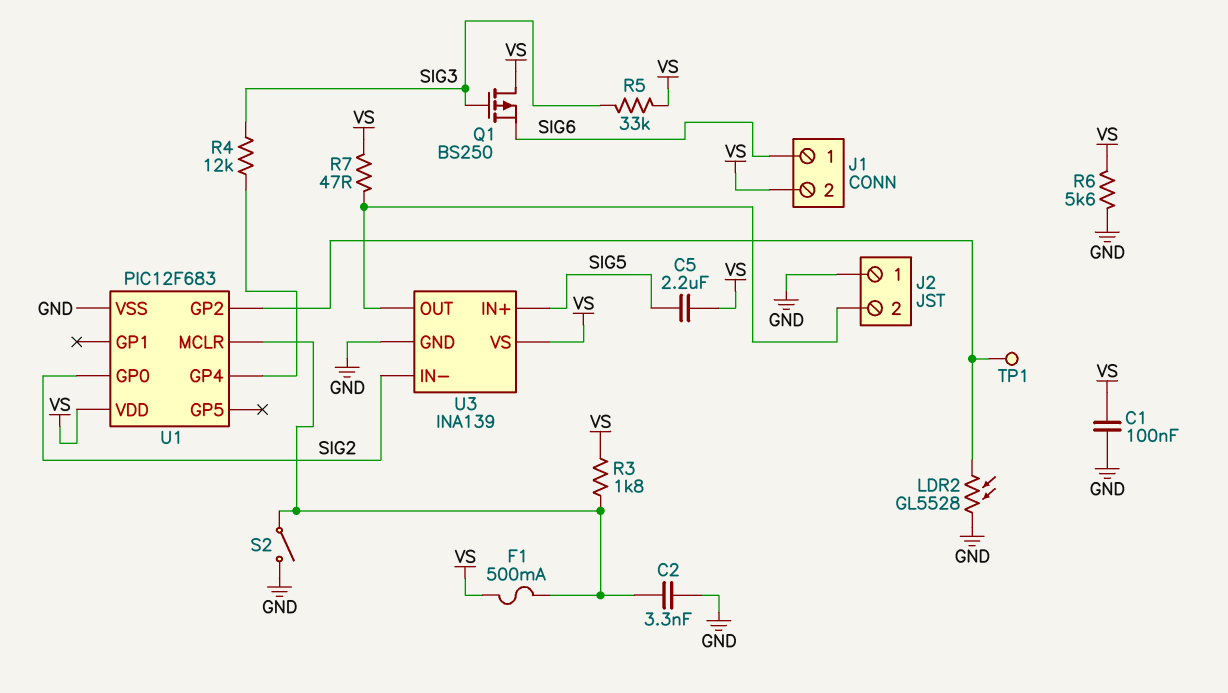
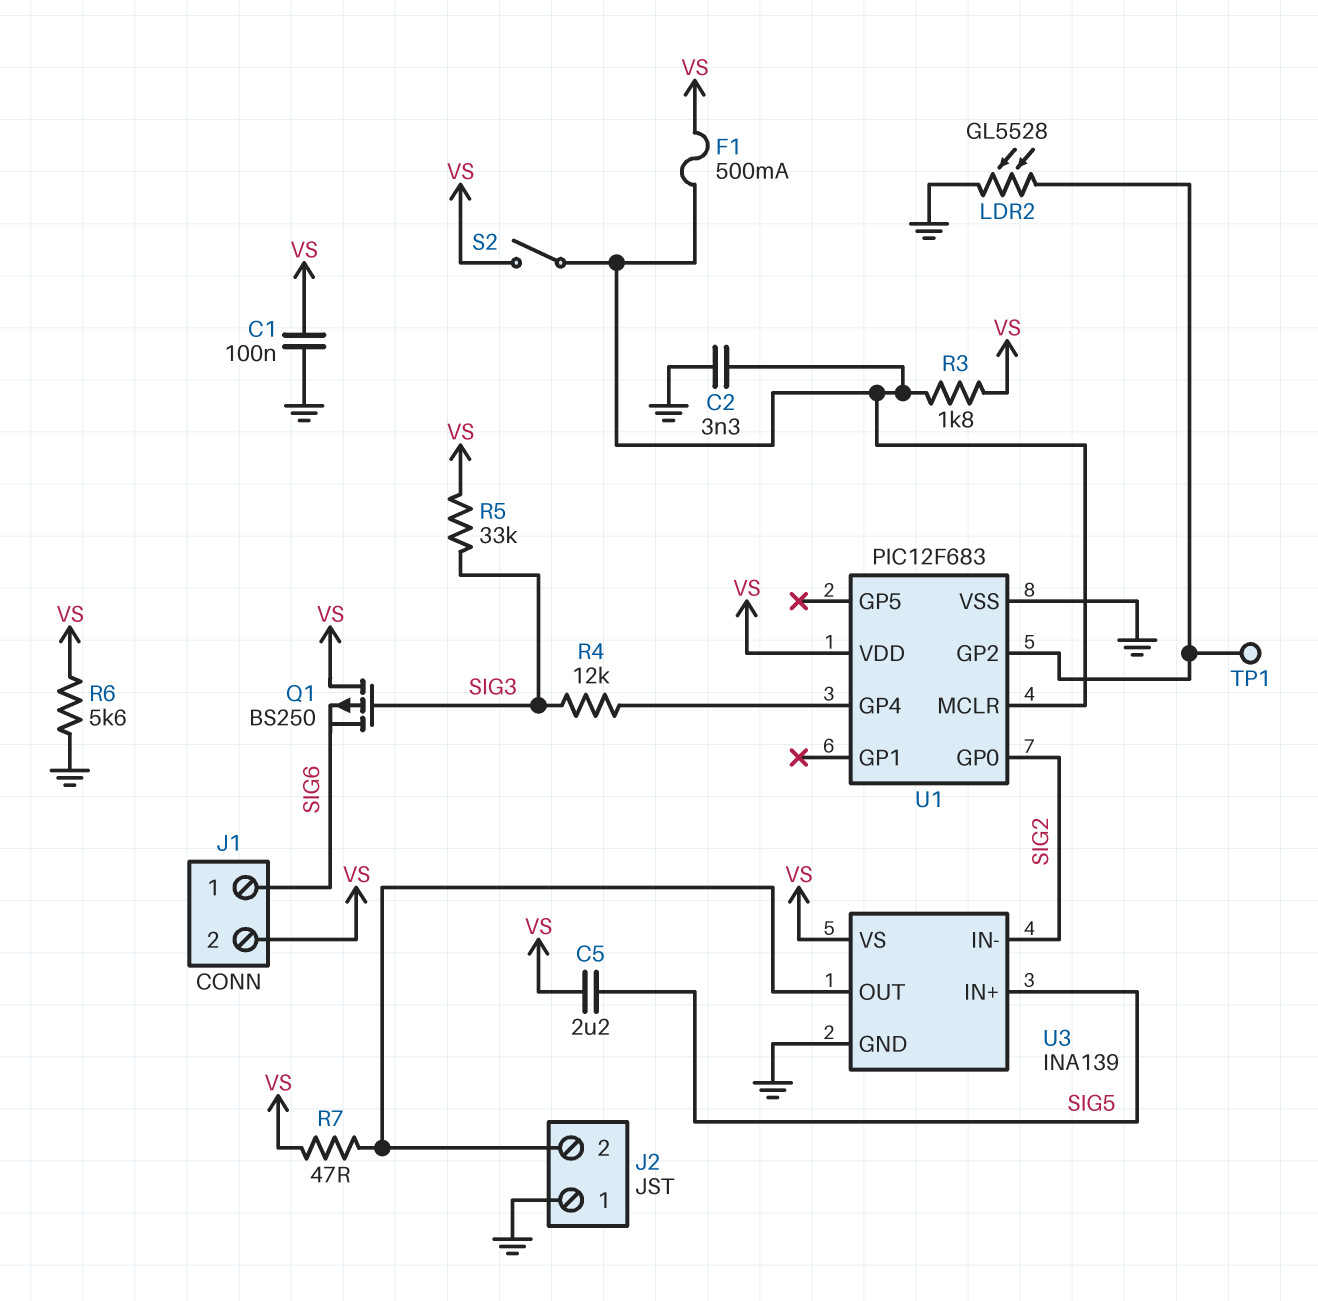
S2: switch (GND, U1/MCLR) -> switch (U1/MCLR, VS)

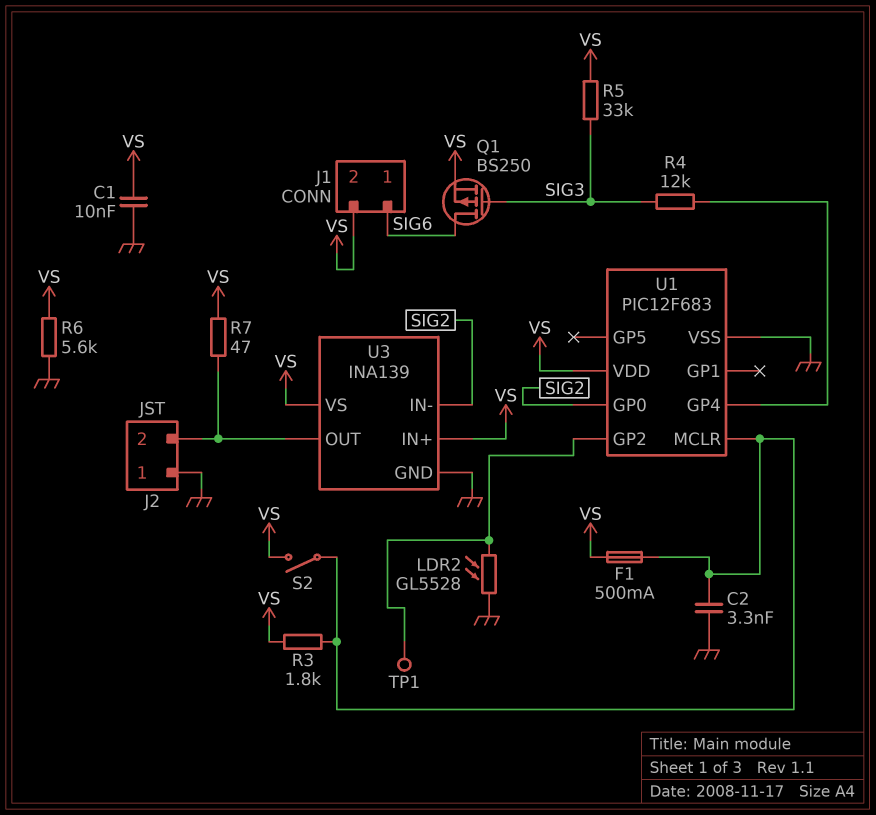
C1: 100nF (GND, VS) -> 10nF (GND, VS)
C5: 2.2uF (SIG5, VS) -> none
Q1: PMOS BS250 (G SIG3, D VS, S SIG6) -> PMOS BS250 (G SIG3, D SIG6, S VS)
U3 pin IN+: SIG5 -> VS

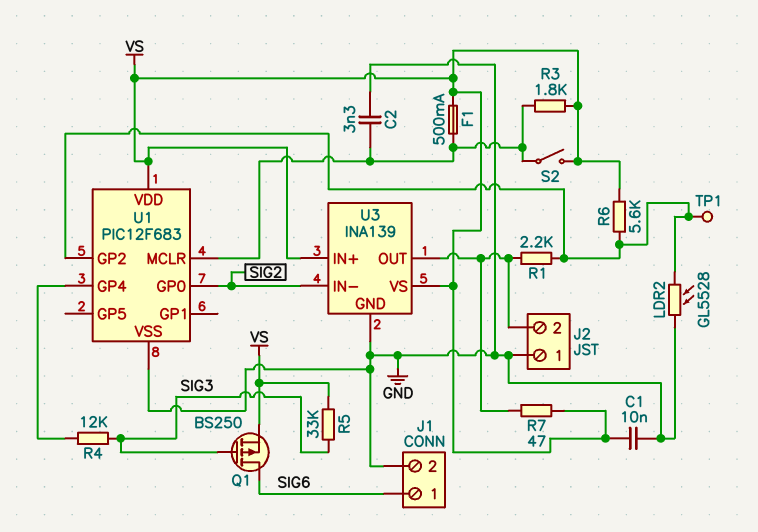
J1 pin 2: VS -> GND
R1: none -> 2.2k (J2/2, U1/GP2)
R6: 5.6k (GND, VS) -> 5.6k (U1/GP2, VS)

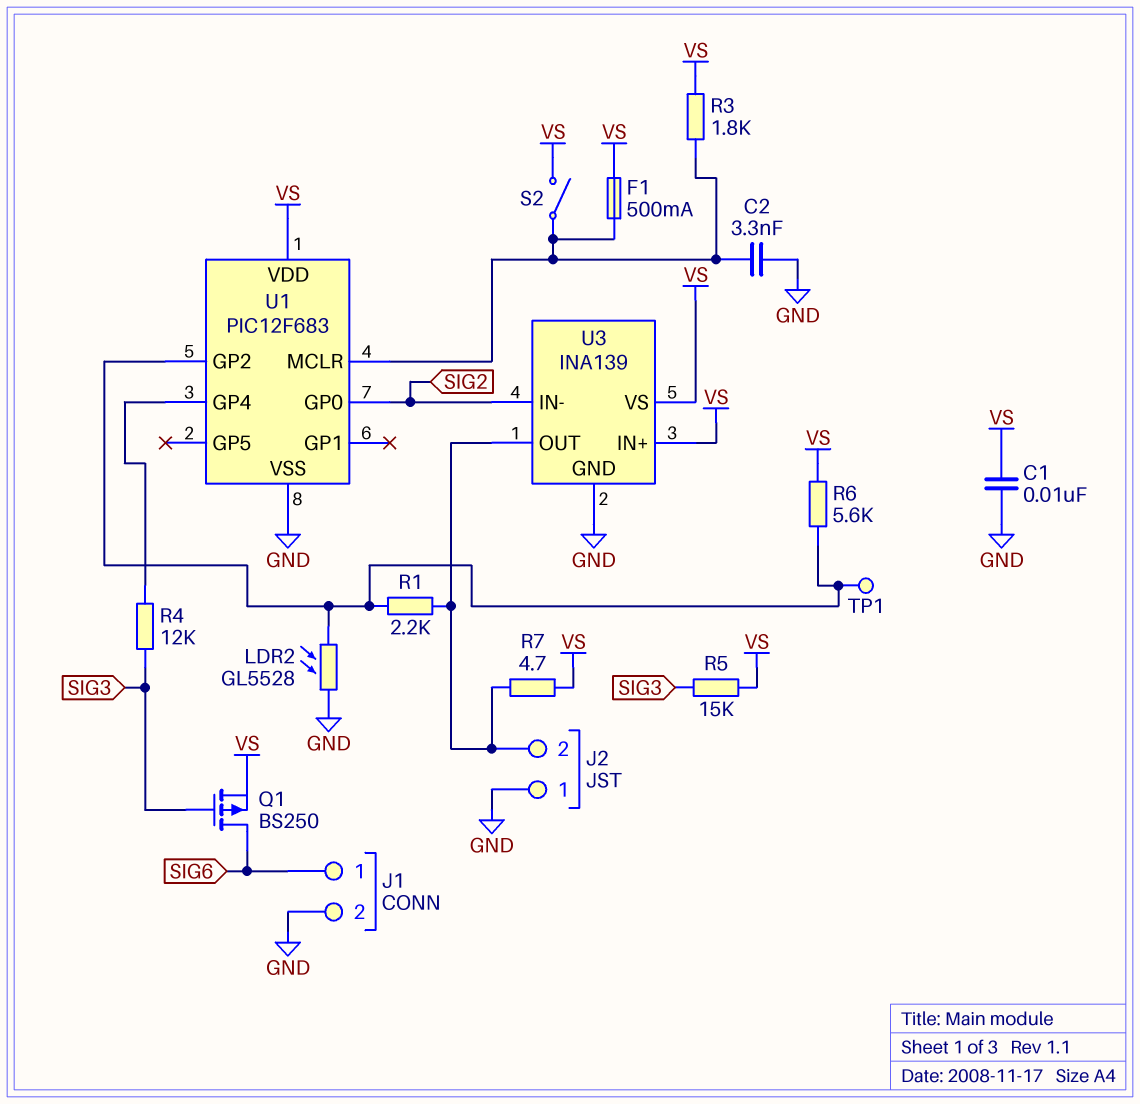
R5: 33k (SIG3, VS) -> 15k (SIG3, VS)
R7: 47 (J2/2, VS) -> 4.7 (J2/2, VS)

